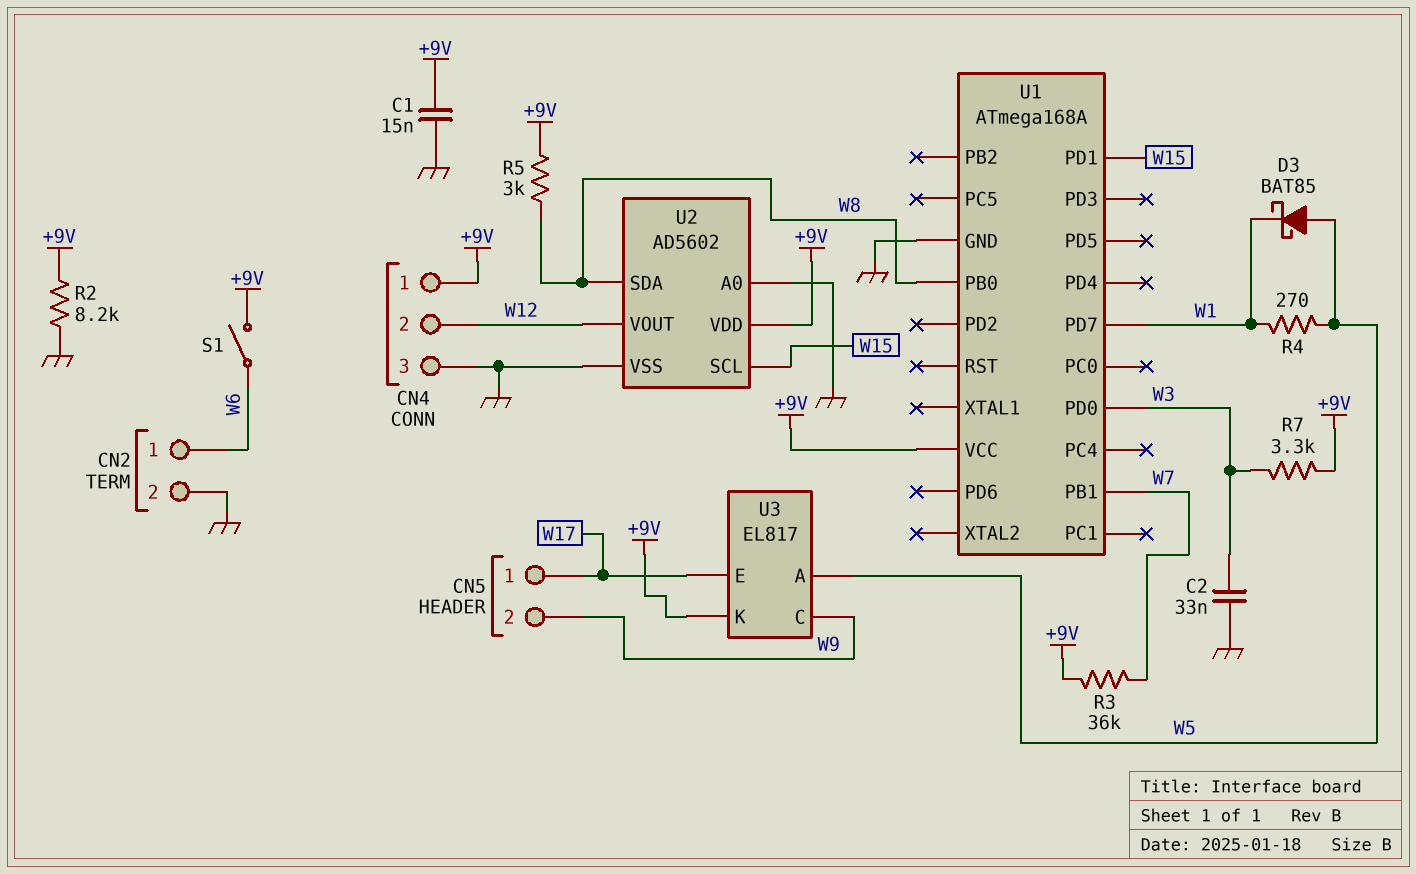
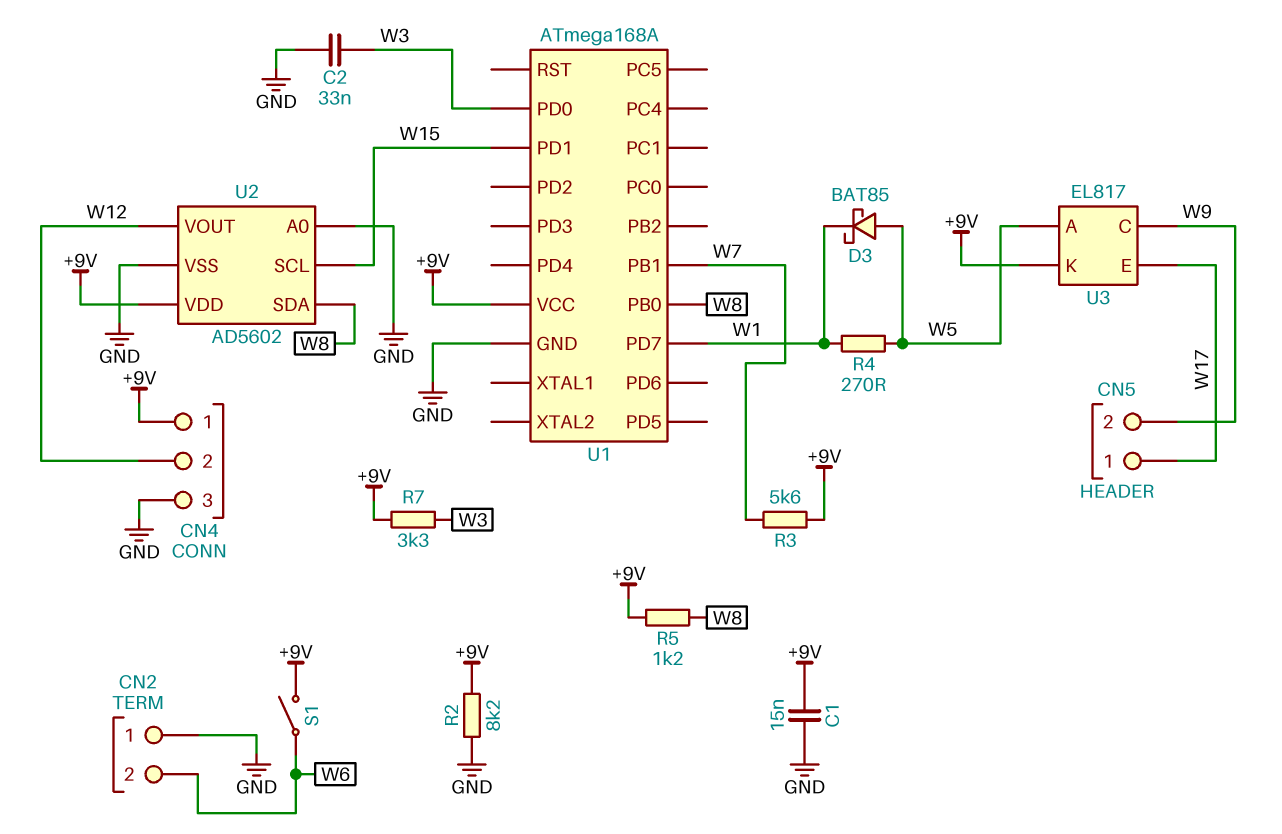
CN2 pin 1: W6 -> GND
CN2 pin 2: GND -> W6
R3: 36k (+9V, W7) -> 5.6k (+9V, W7)
R5: 3k (+9V, W8) -> 1.2k (+9V, W8)

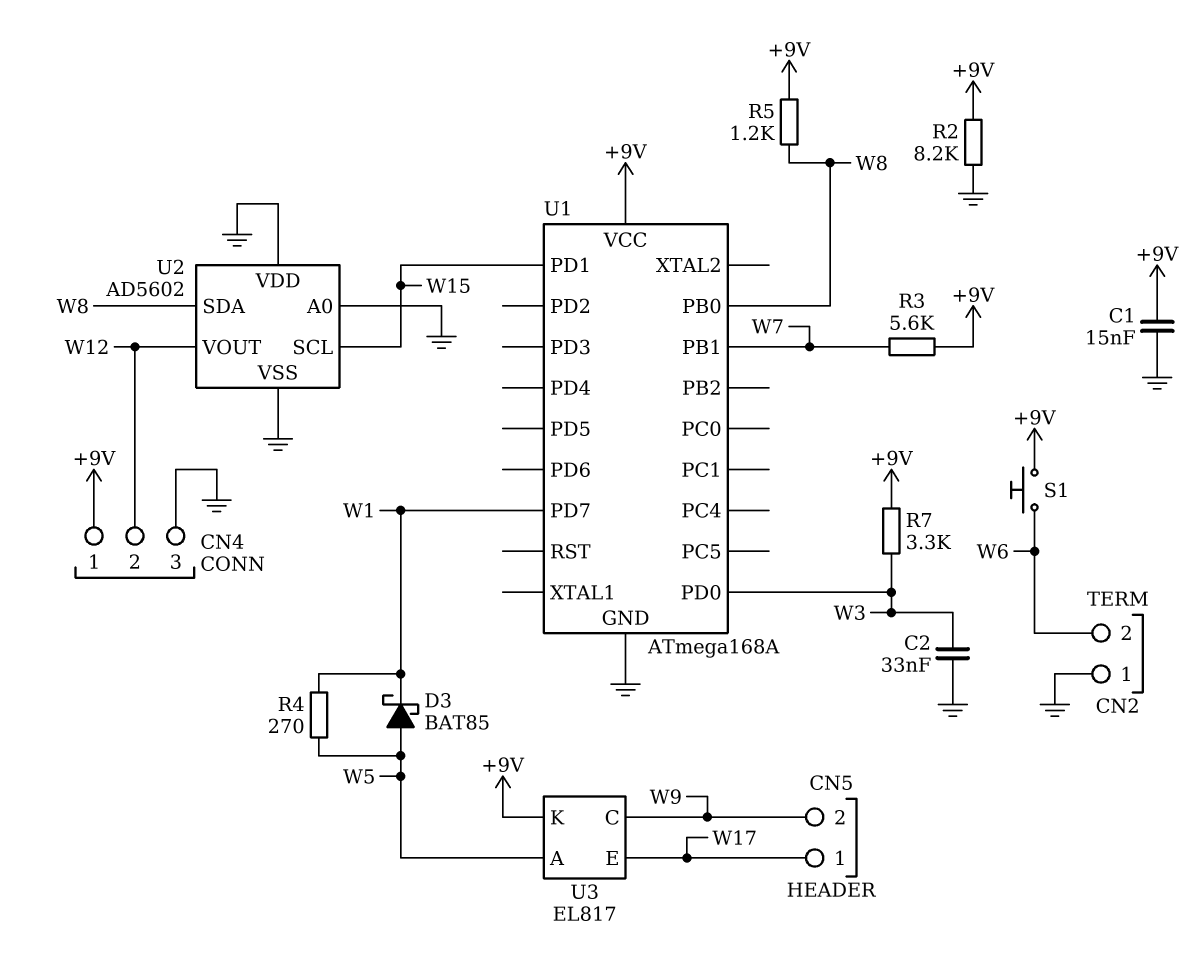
S1: switch (+9V, W6) -> button (+9V, W6)
U2 pin VDD: +9V -> GND

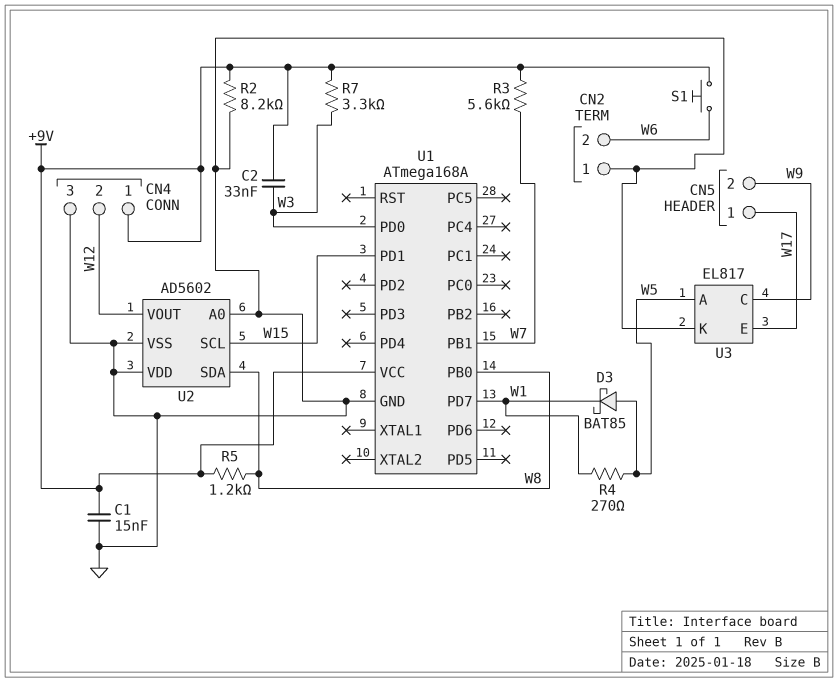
C2: 33nF (GND, W3) -> 33nF (+9V, W3)
U3 pin K: +9V -> GND

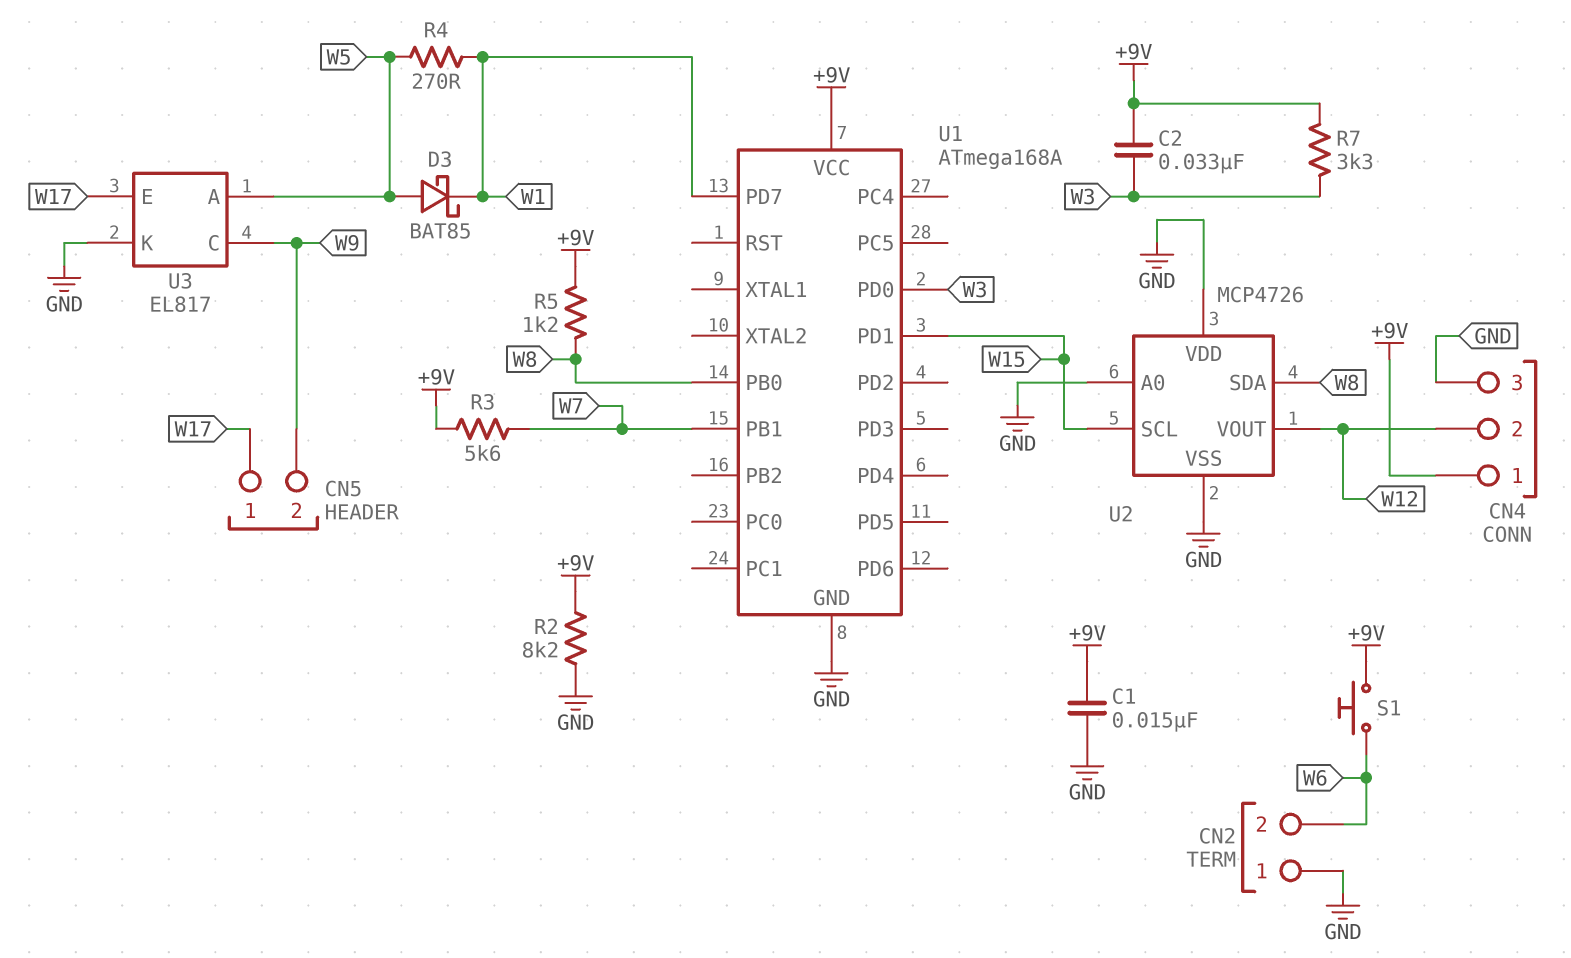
U2: AD5602 -> MCP4726

